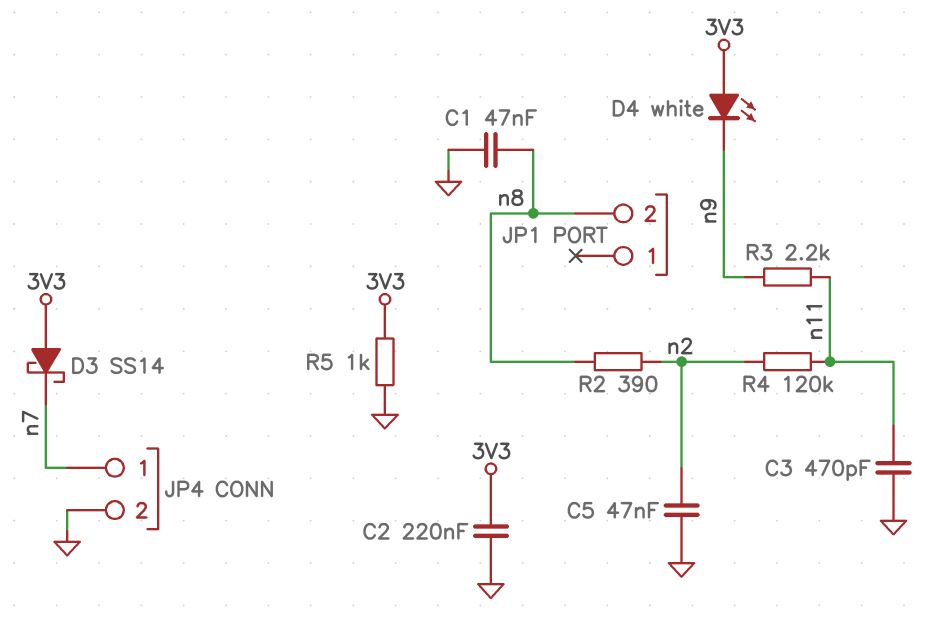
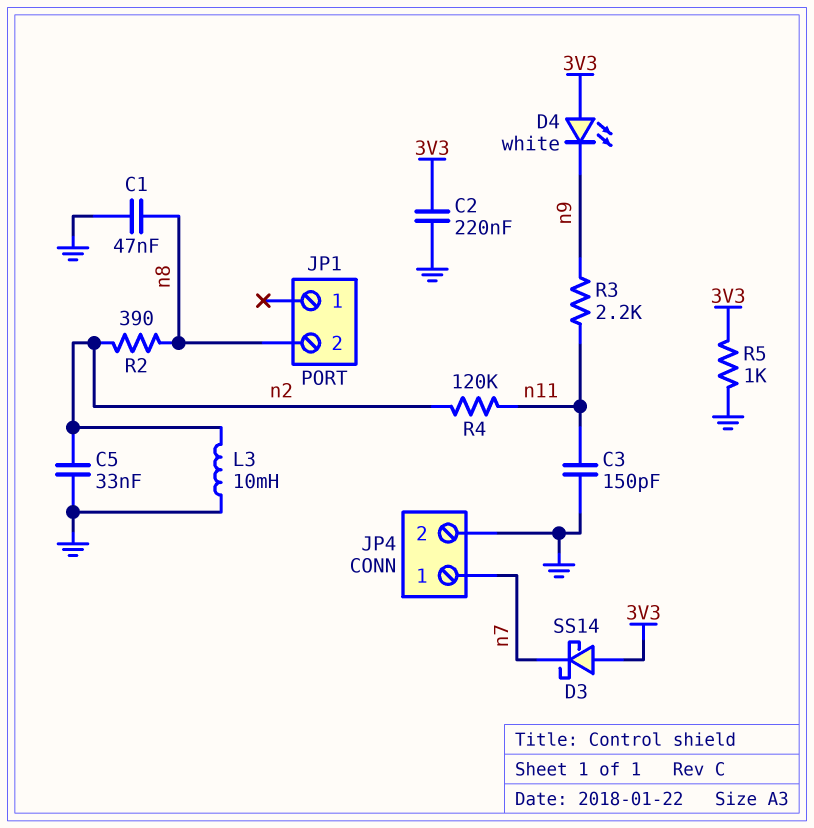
C3: 470pF (GND, n11) -> 150pF (GND, n11)
C5: 47nF (GND, n2) -> 33nF (GND, n2)
L3: none -> 10mH (GND, n2)

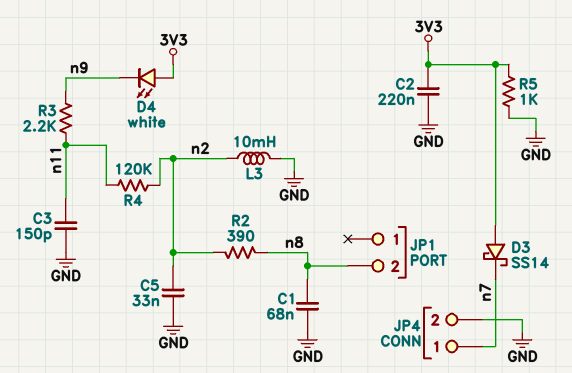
C1: 47nF (GND, n8) -> 68nF (GND, n8)

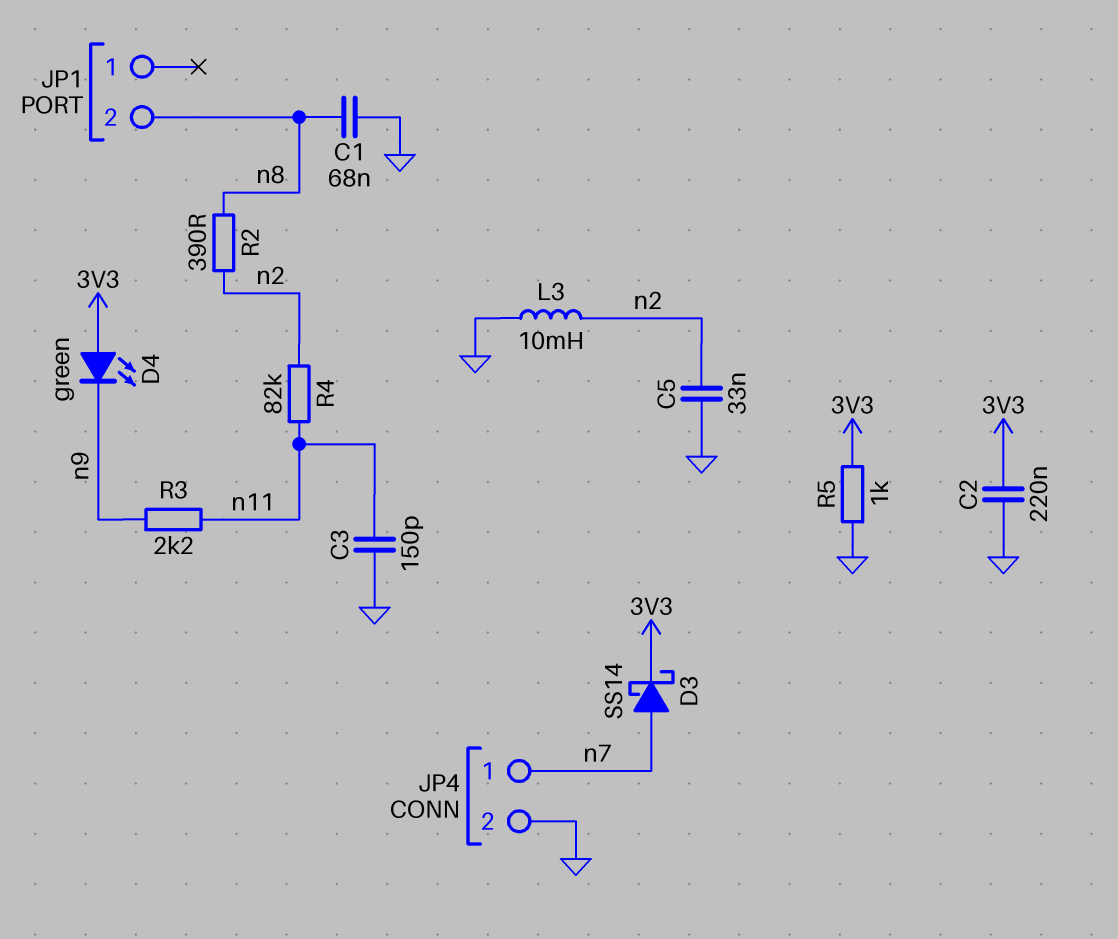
D3: schottky SS14 (A 3V3, K n7) -> schottky SS14 (A n7, K 3V3)
D4: LED white (A 3V3, K n9) -> LED green (A 3V3, K n9)
R4: 120k (n2, n11) -> 82k (n2, n11)

